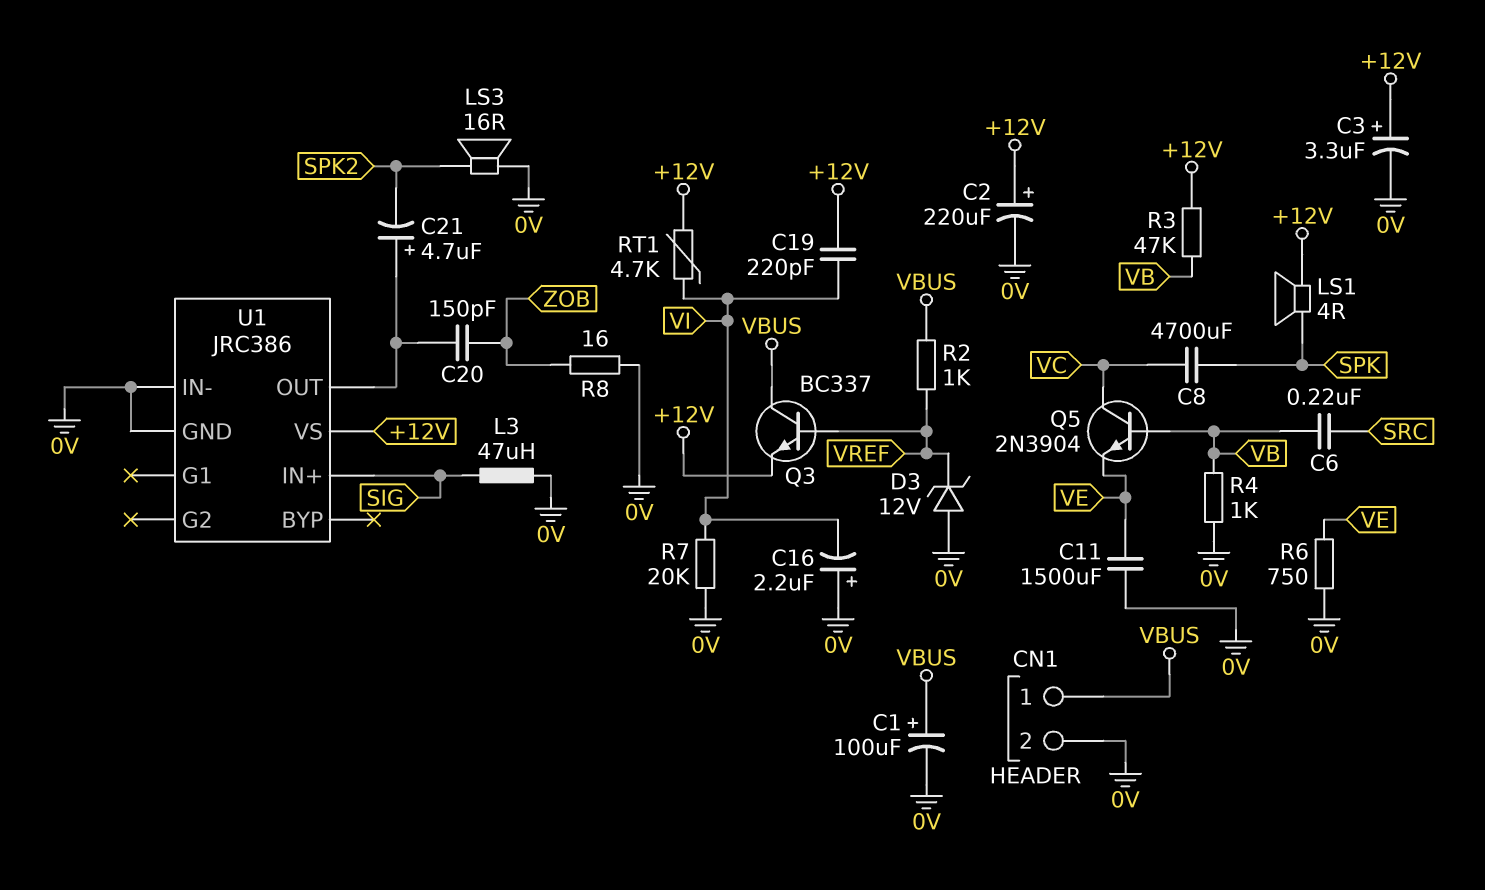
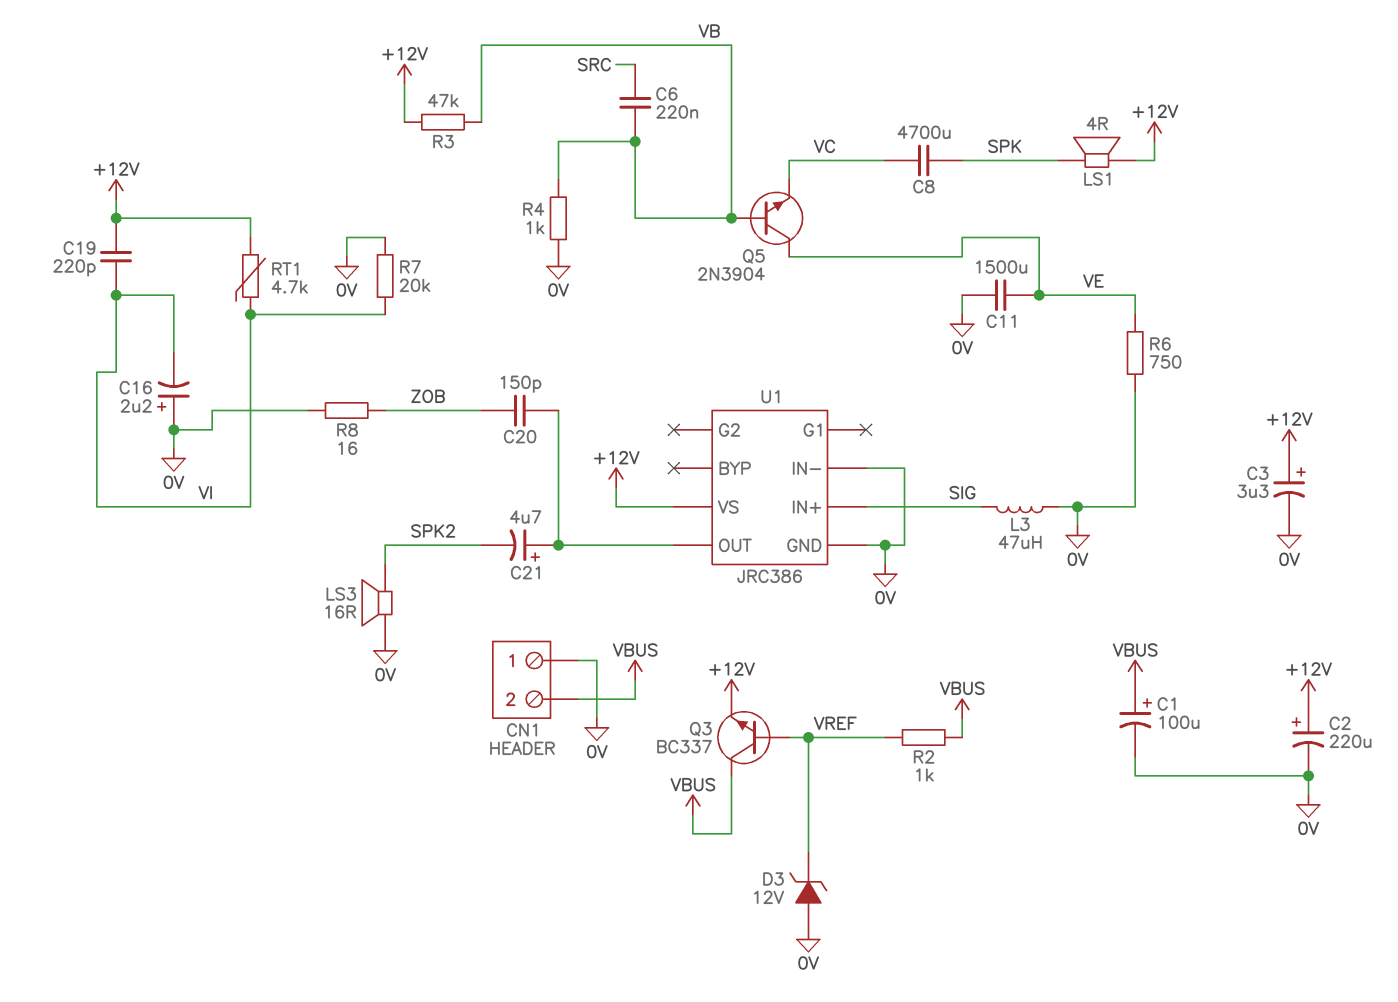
CN1 pin 1: VBUS -> 0V
CN1 pin 2: 0V -> VBUS
Q5: NPN 2N3904 (B VB, C VC, E VE) -> NPN 2N3904 (B VB, C VE, E VC)

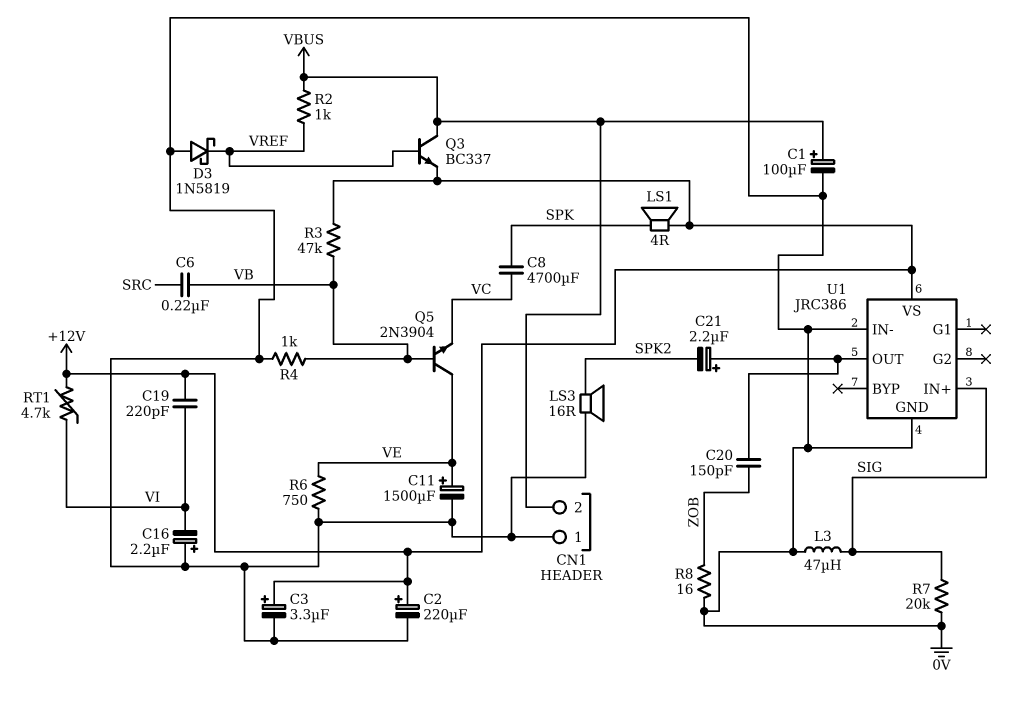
C11: 1500uF (0V, VE) -> 1500uF (plus VE, minus 0V)
C21: 4.7uF (plus U1/OUT, minus SPK2) -> 2.2uF (plus U1/OUT, minus SPK2)
D3: zener 12V (A 0V, K VREF) -> schottky 1N5819 (A 0V, K VREF)
R7: 20k (0V, VI) -> 20k (0V, SIG)

